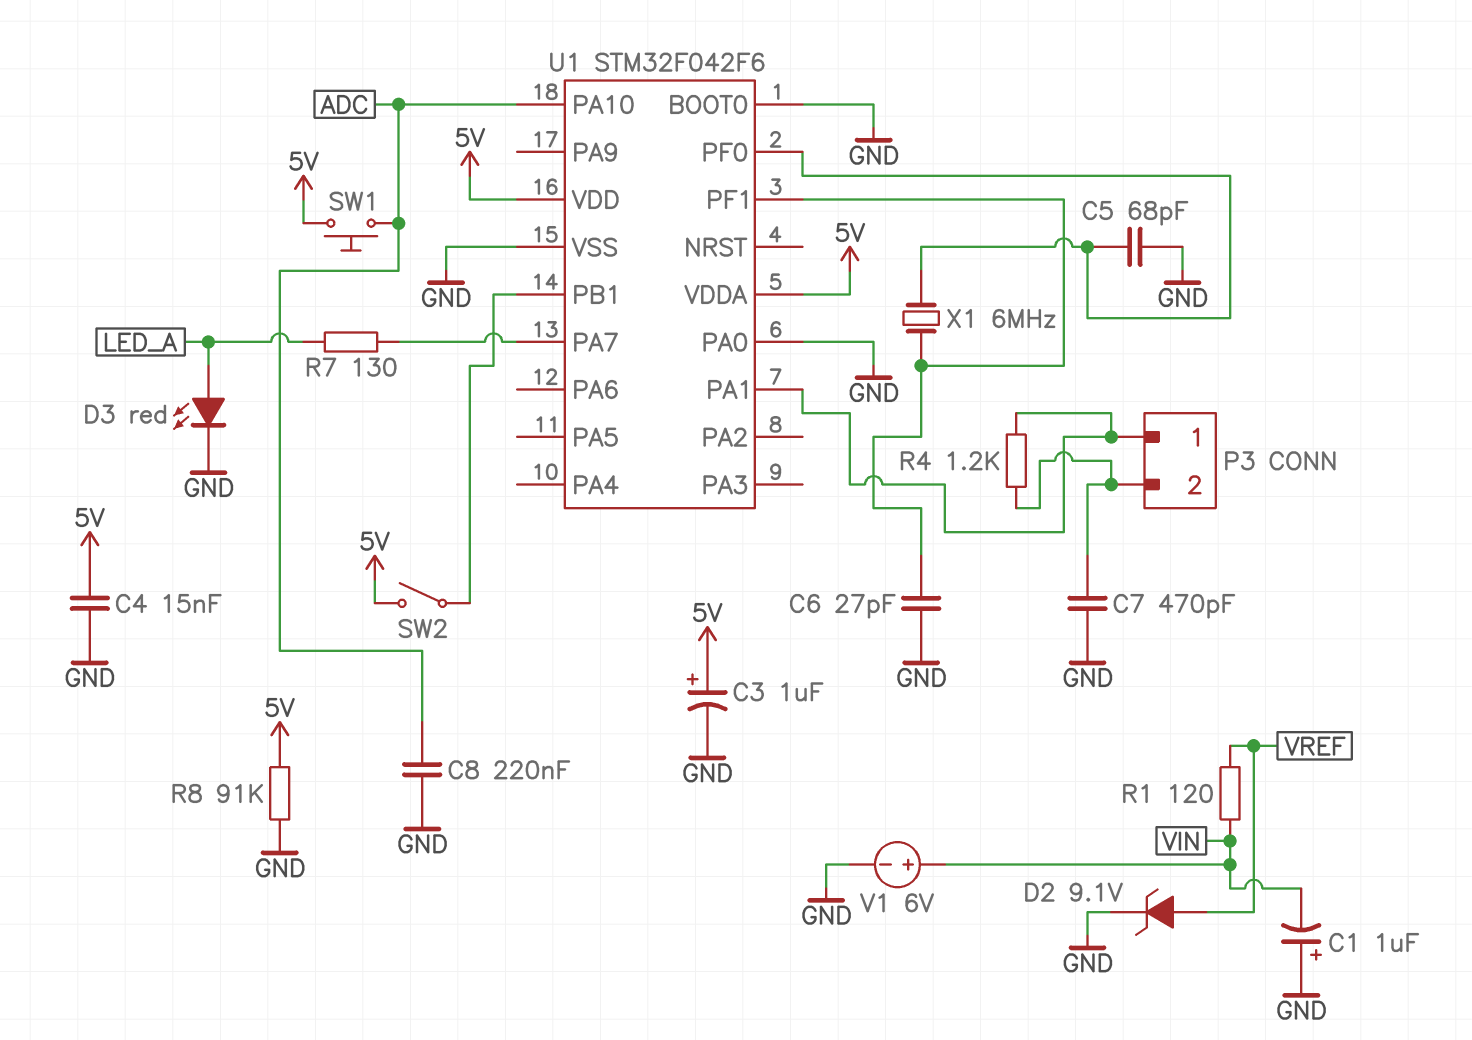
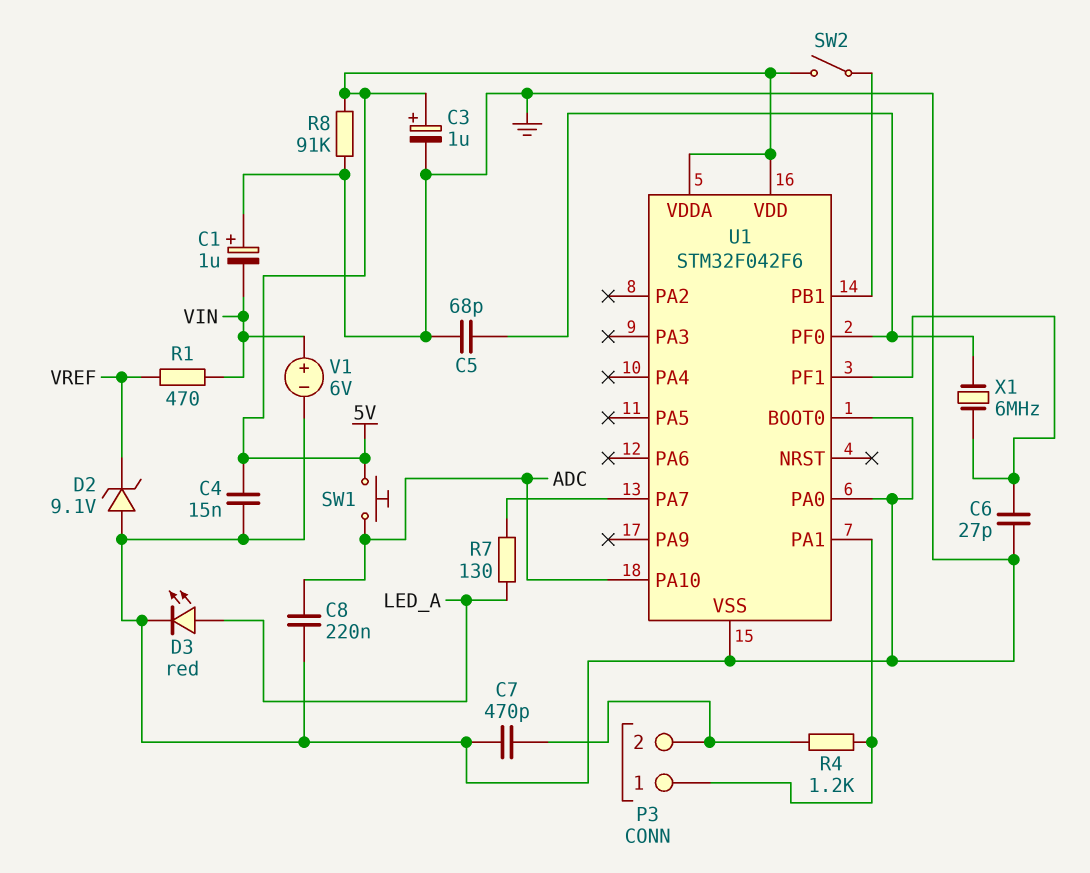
D2: zener 9.1V (A VREF, K GND) -> zener 9.1V (A GND, K VREF)
R1: 120 (VIN, VREF) -> 470 (VIN, VREF)

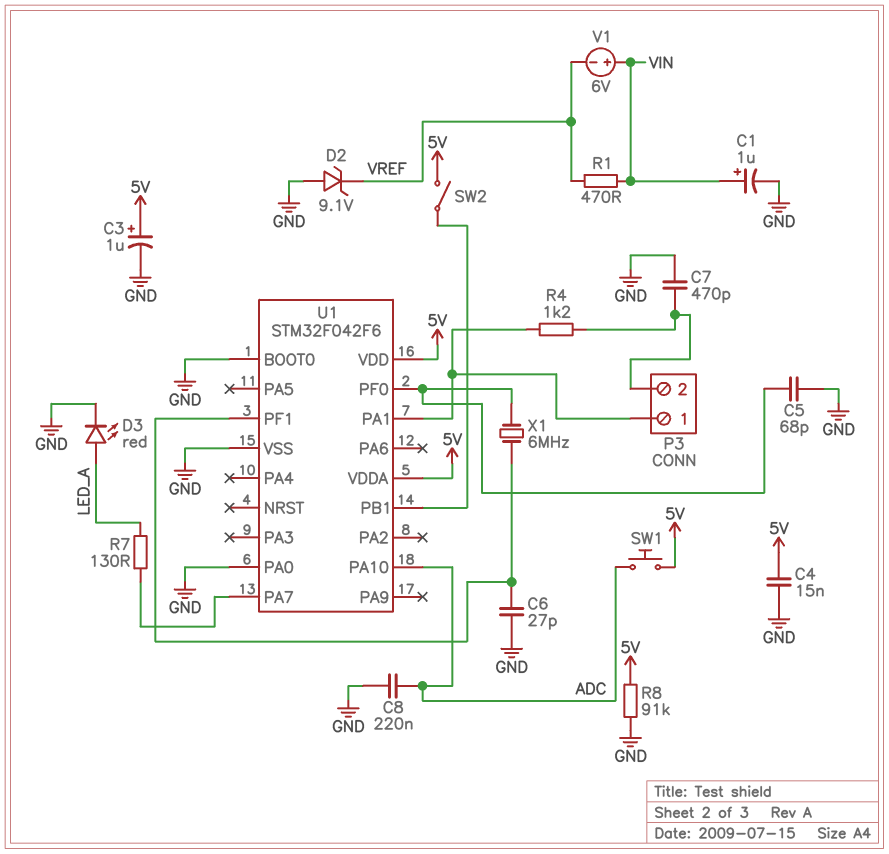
C1: 1uF (plus GND, minus VIN) -> 1uF (plus VIN, minus GND)
V1: 6V (plus VIN, minus GND) -> 6V (plus VIN, minus VREF)

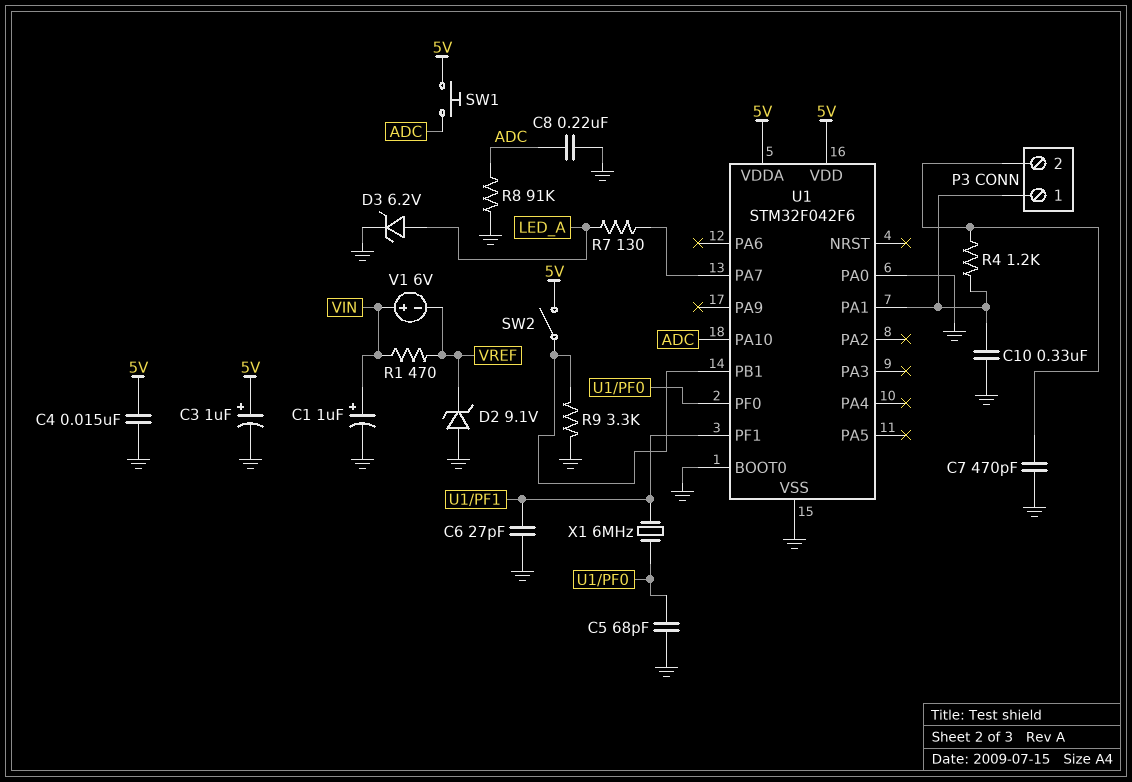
C10: none -> 330nF (GND, P3/1)
D3: LED red (A LED_A, K GND) -> zener 6.2V (A LED_A, K GND)
R8: 91k (5V, GND) -> 91k (ADC, GND)
R9: none -> 3.3k (GND, U1/PB1)

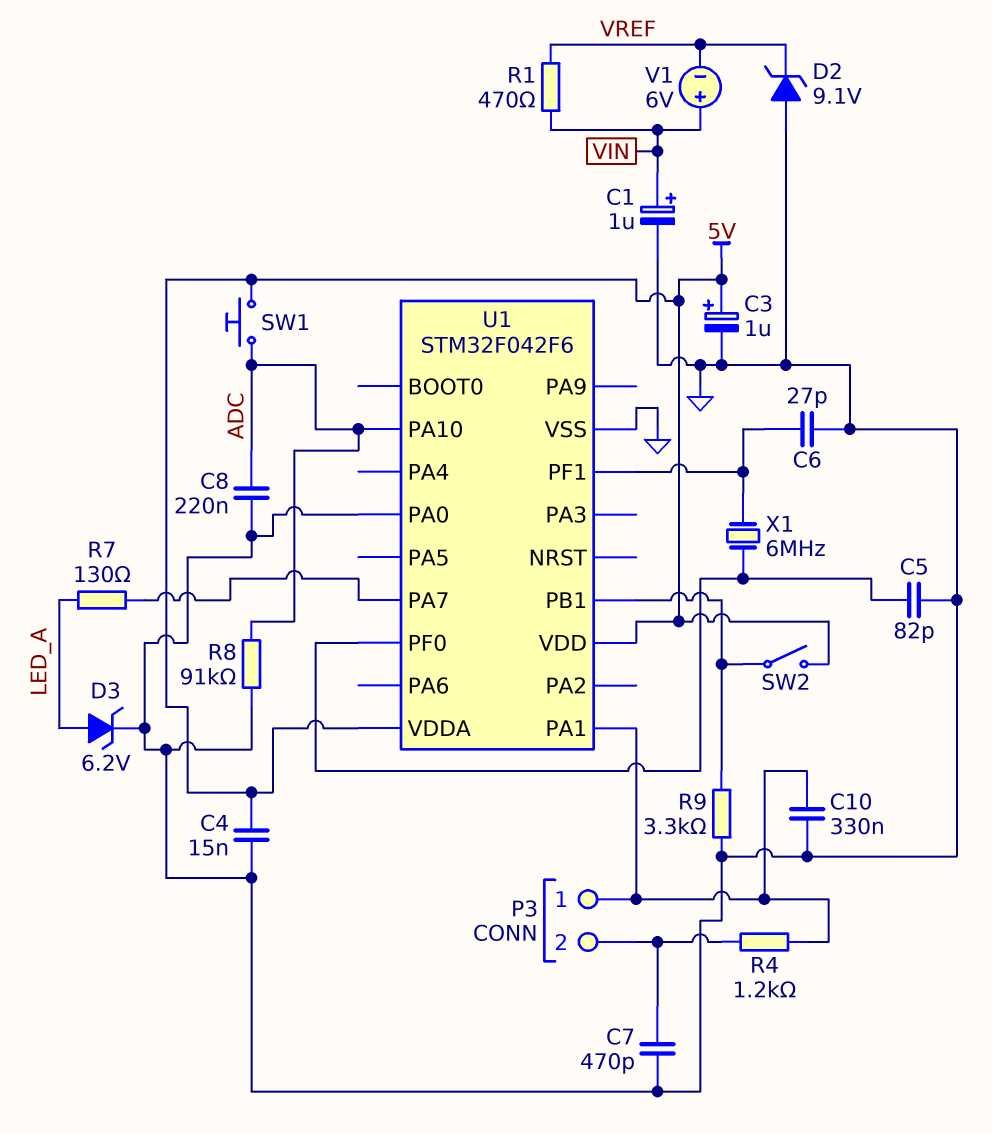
C5: 68pF (GND, U1/PF0) -> 82pF (GND, U1/PF0)
U1 pin BOOT0: GND -> none

